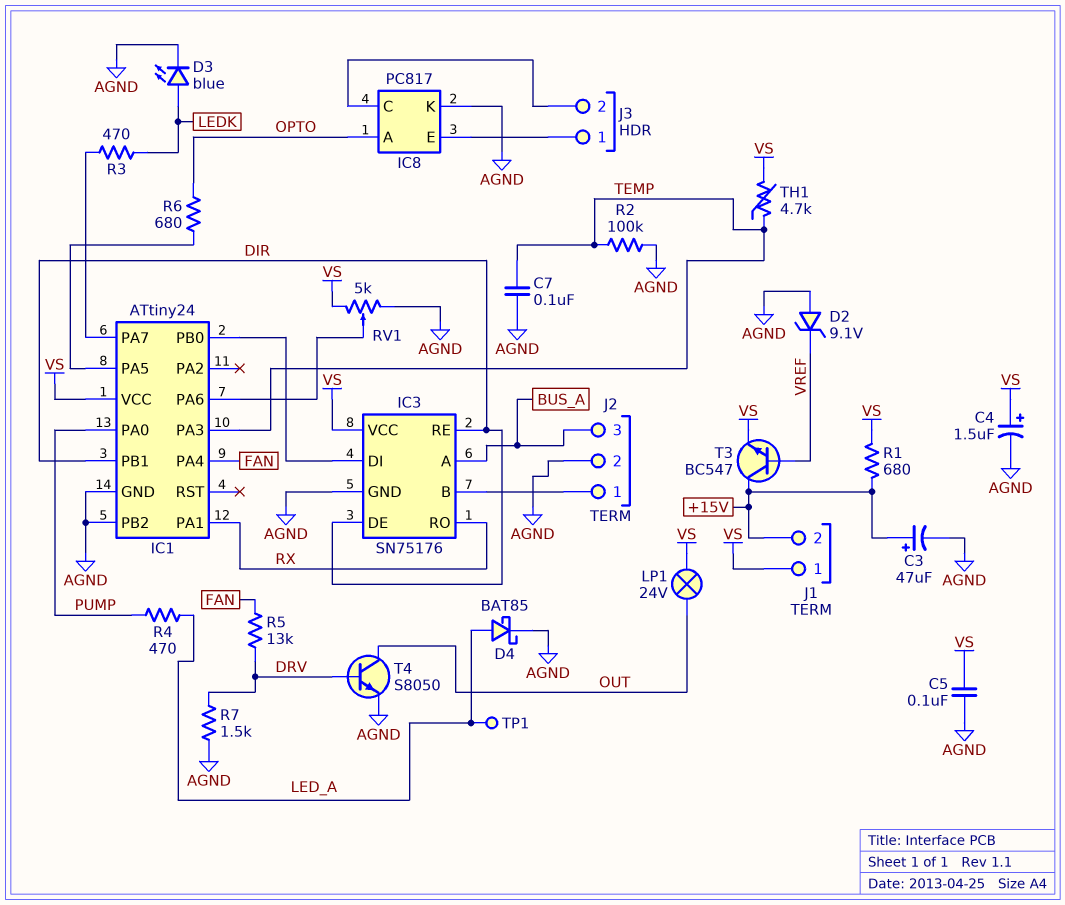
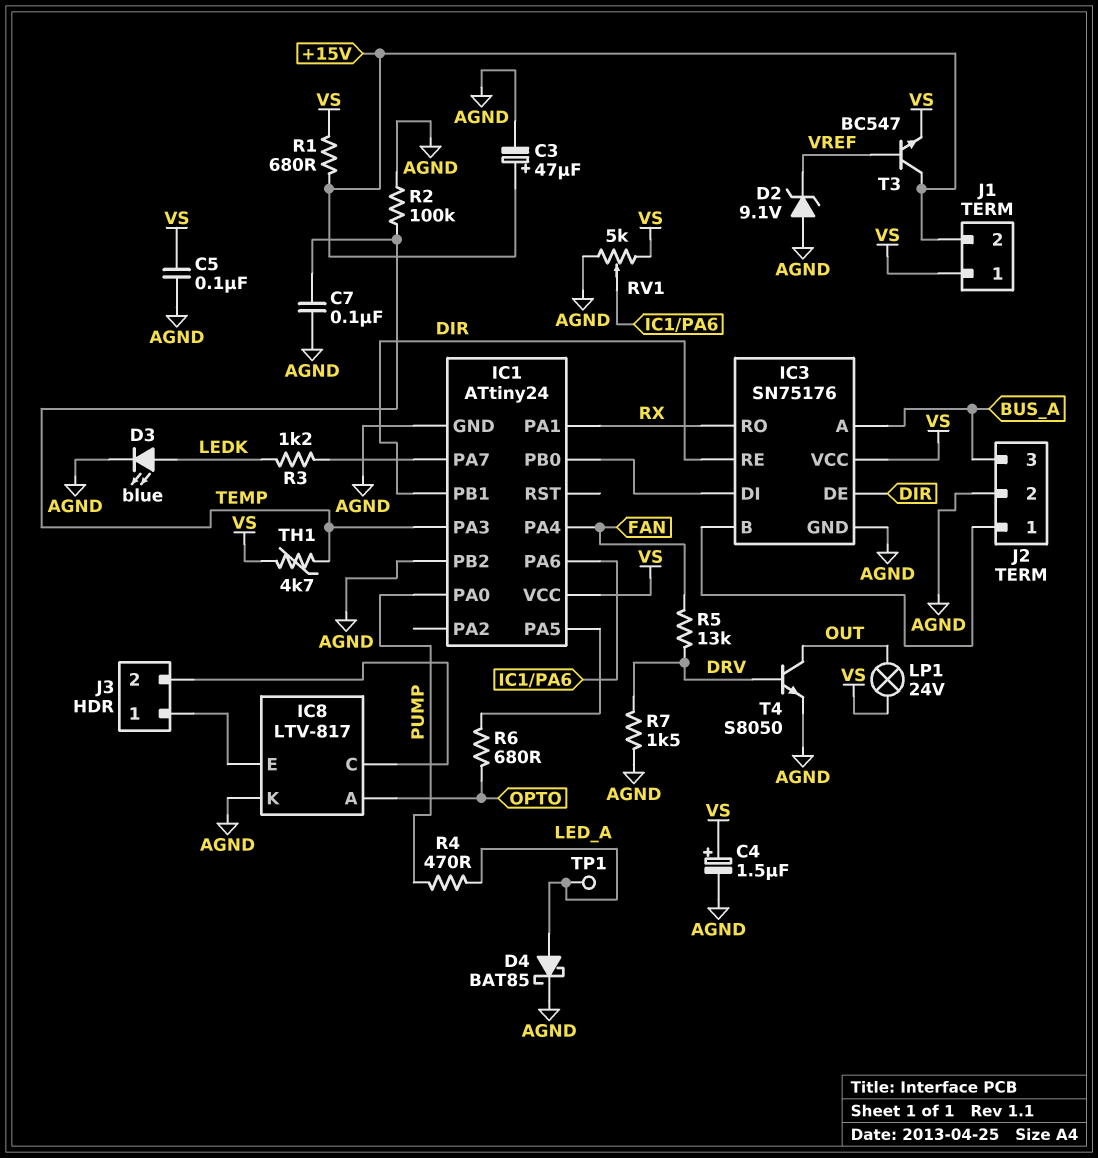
IC8: PC817 -> LTV-817
R3: 470 (IC1/PA7, LEDK) -> 1.2k (IC1/PA7, LEDK)

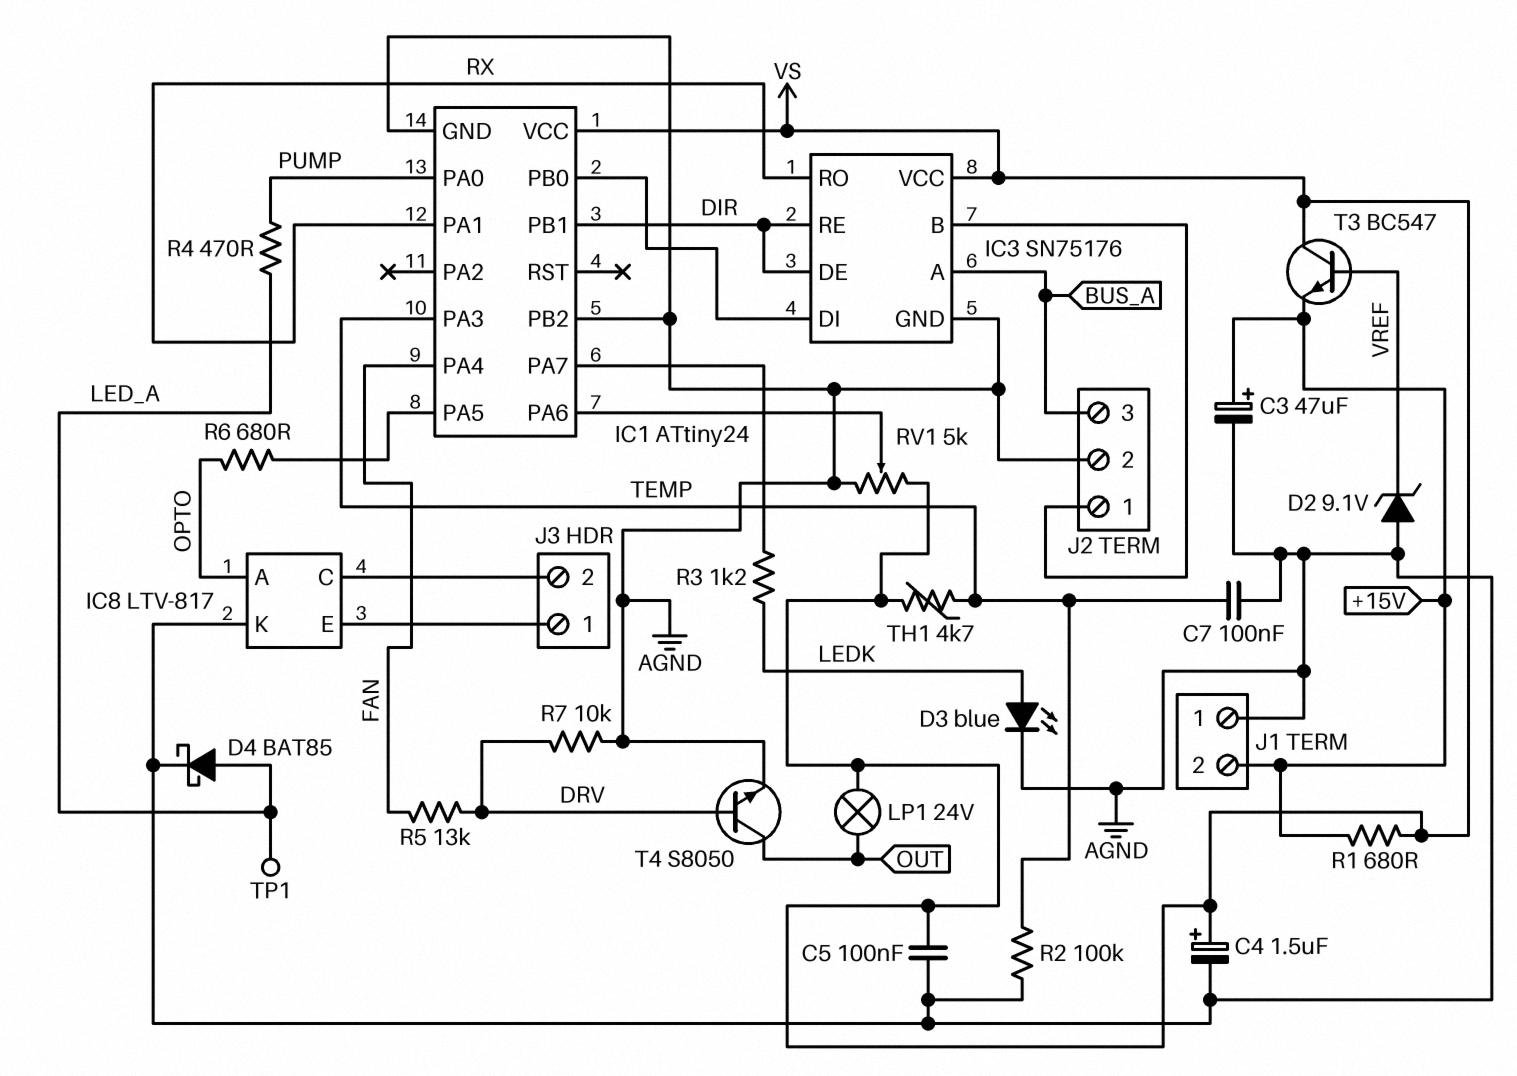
J1 pin 1: VS -> AGND
R7: 1.5k (AGND, DRV) -> 10k (AGND, DRV)
T3: NPN BC547 (B VREF, C +15V, E VS) -> NPN BC547 (B VREF, C VS, E +15V)

